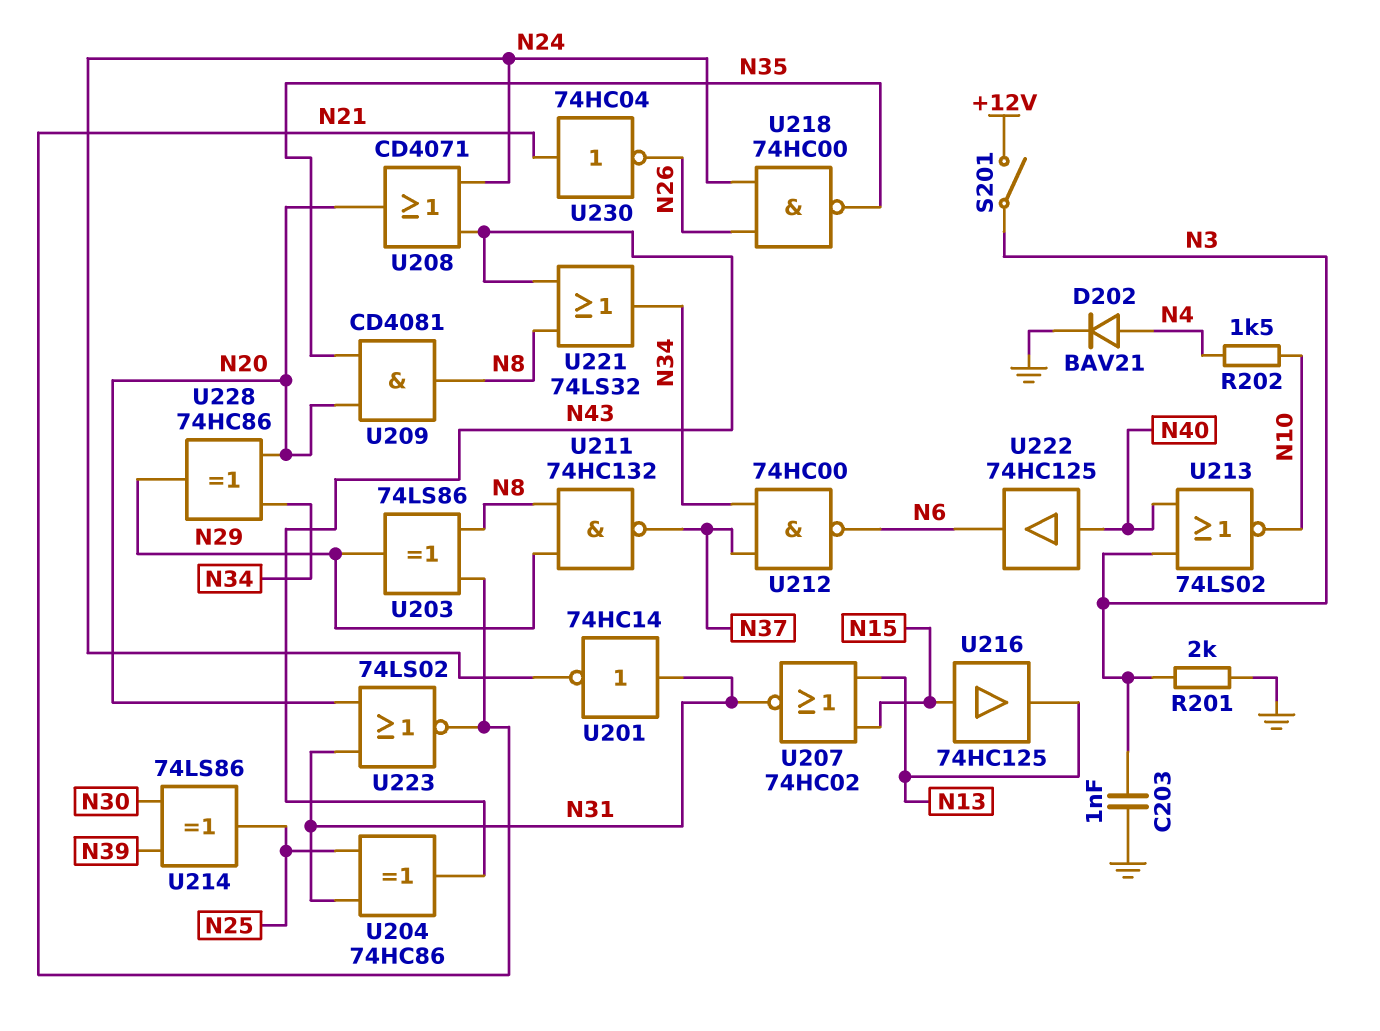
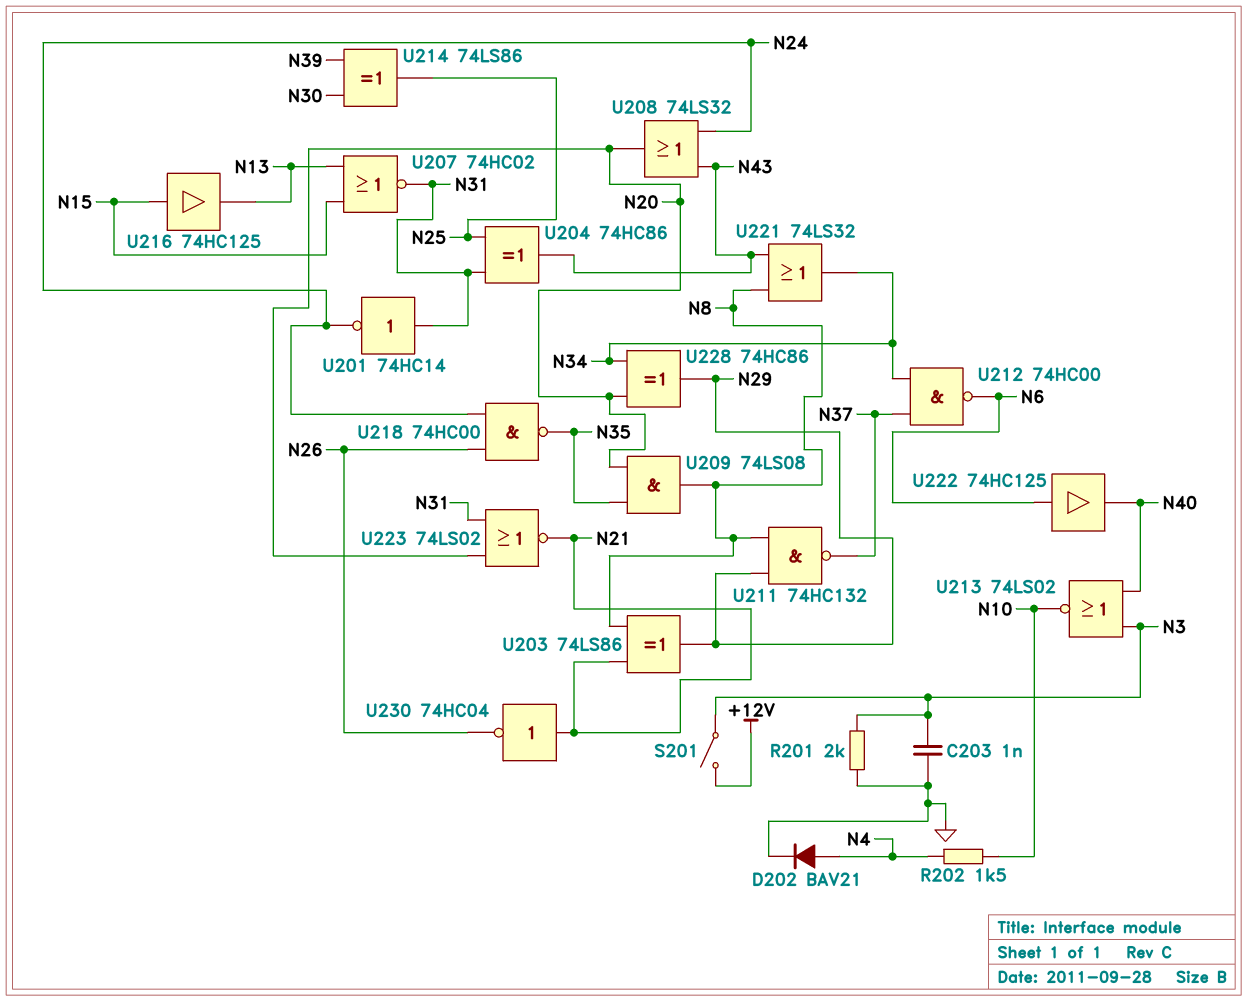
U208: OR CD4071 (in N24, in N43, out N20) -> OR 74LS32 (in N24, in N43, out N20)
U209: AND CD4081 (in N20, in N35, out N8) -> AND 74LS08 (in N20, in N35, out N8)
U222: buffer 74HC125 (in N40, out N6) -> buffer 74HC125 (in N6, out N40)

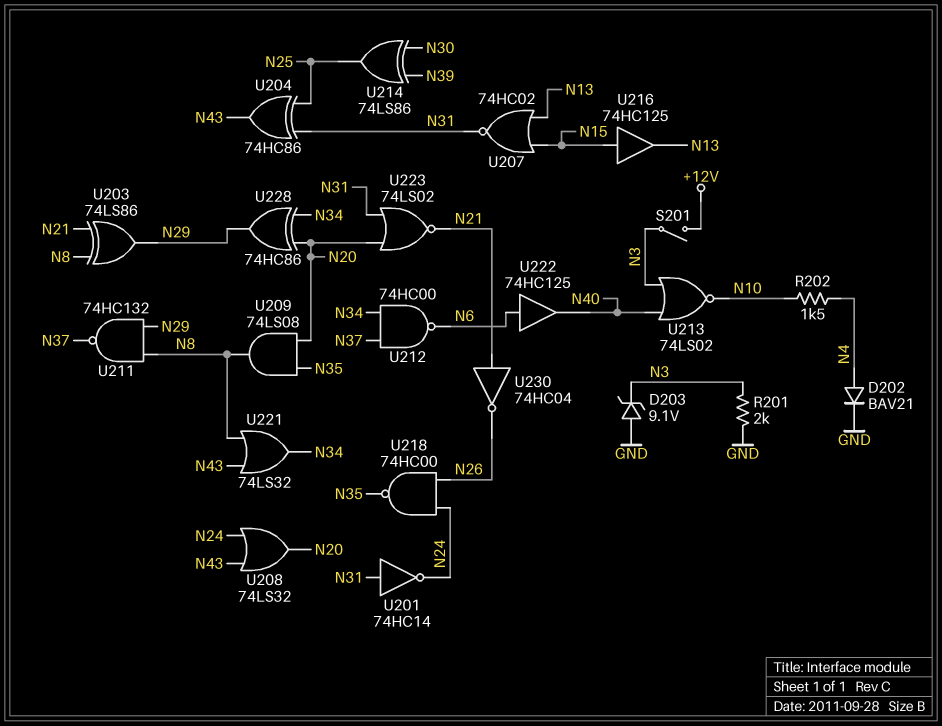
C203: 1nF (GND, N3) -> none
D203: none -> zener 9.1V (A GND, K N3)

